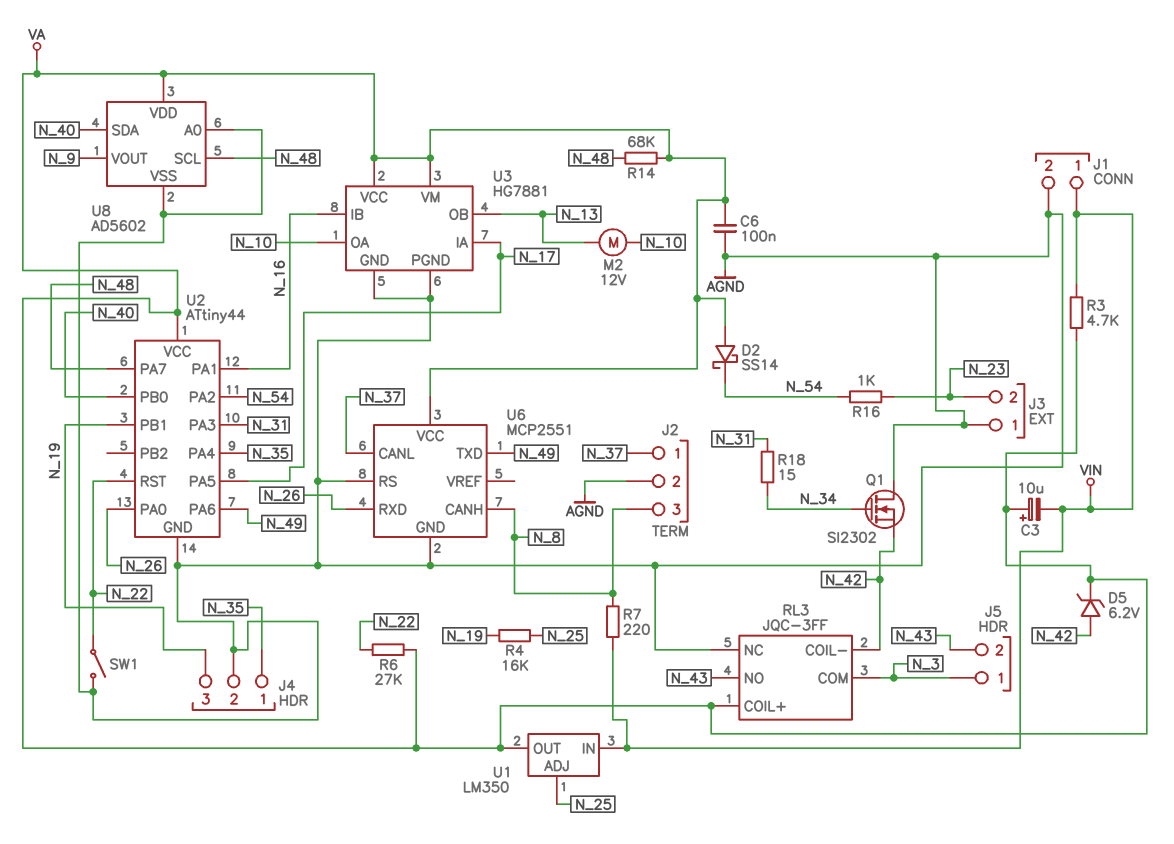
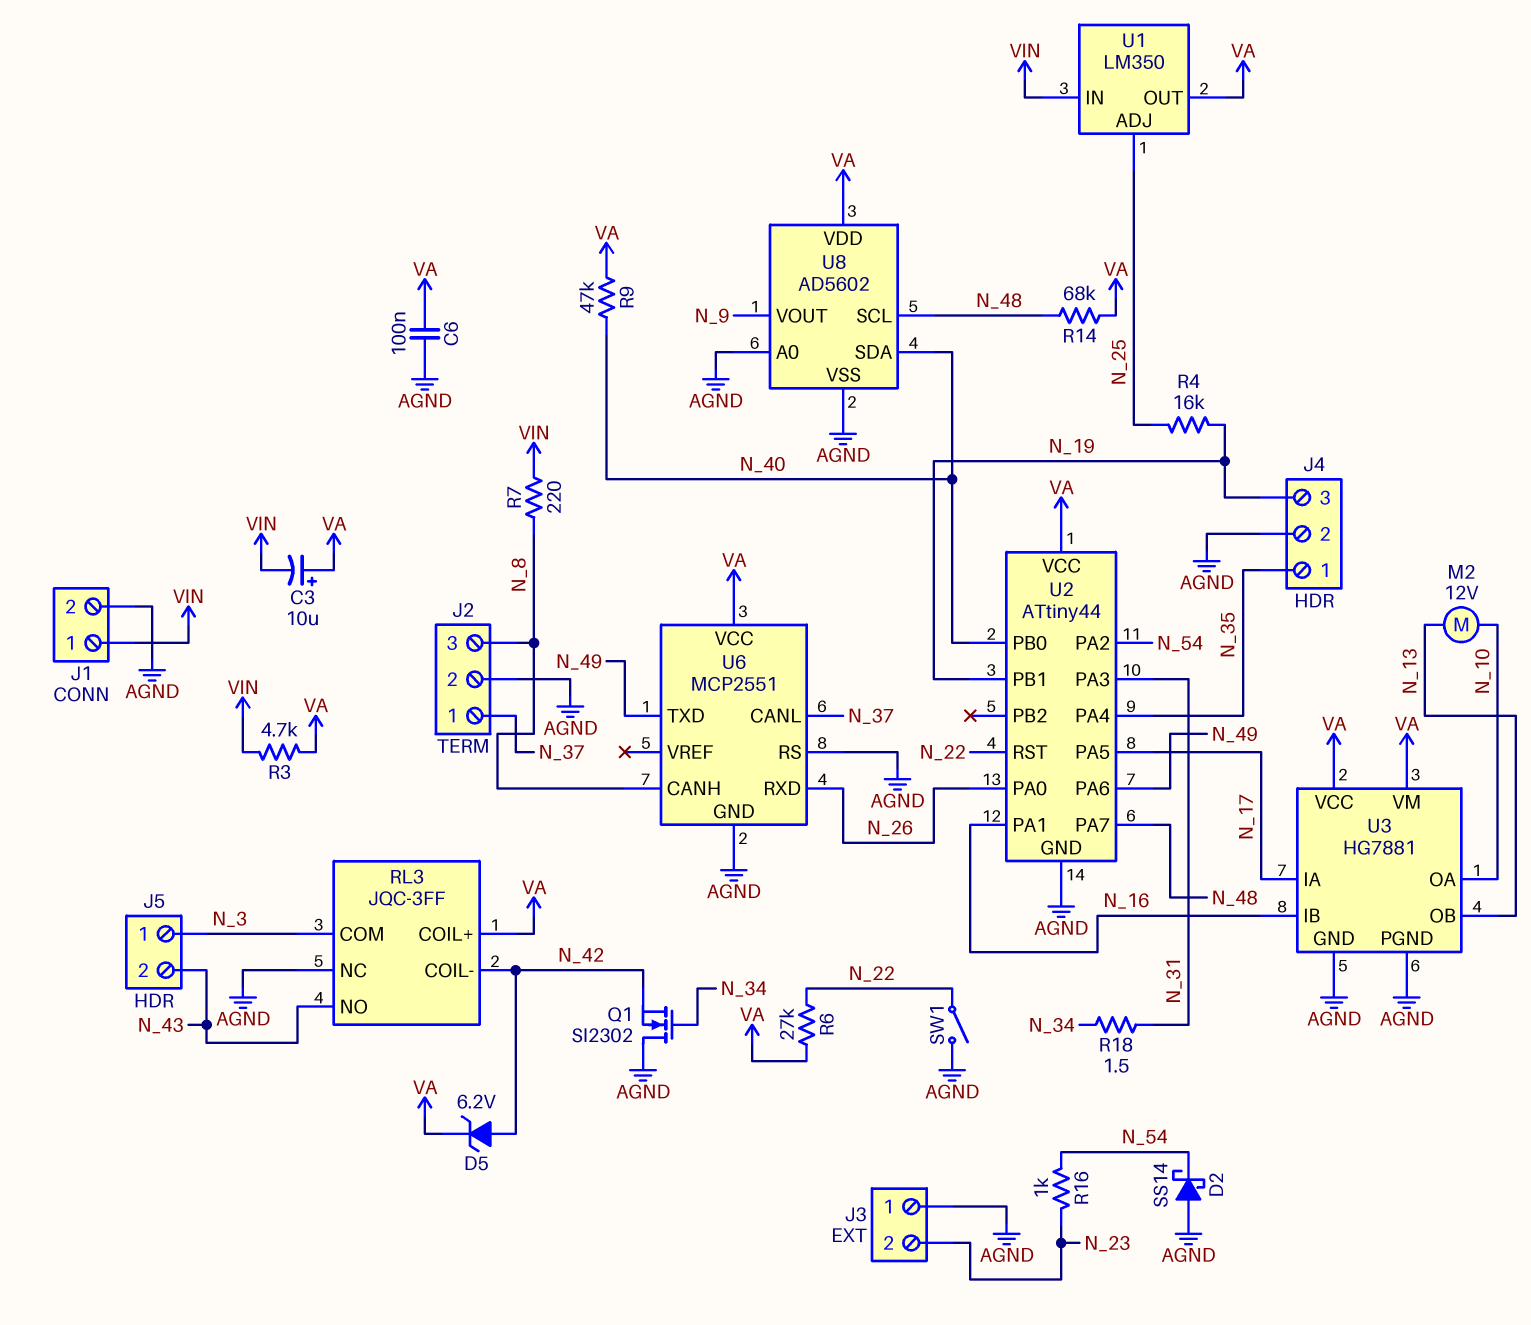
D2: schottky SS14 (A VA, K N_54) -> schottky SS14 (A AGND, K N_54)
R9: none -> 47k (N_40, VA)
R18: 15 (N_31, N_34) -> 1.5 (N_31, N_34)

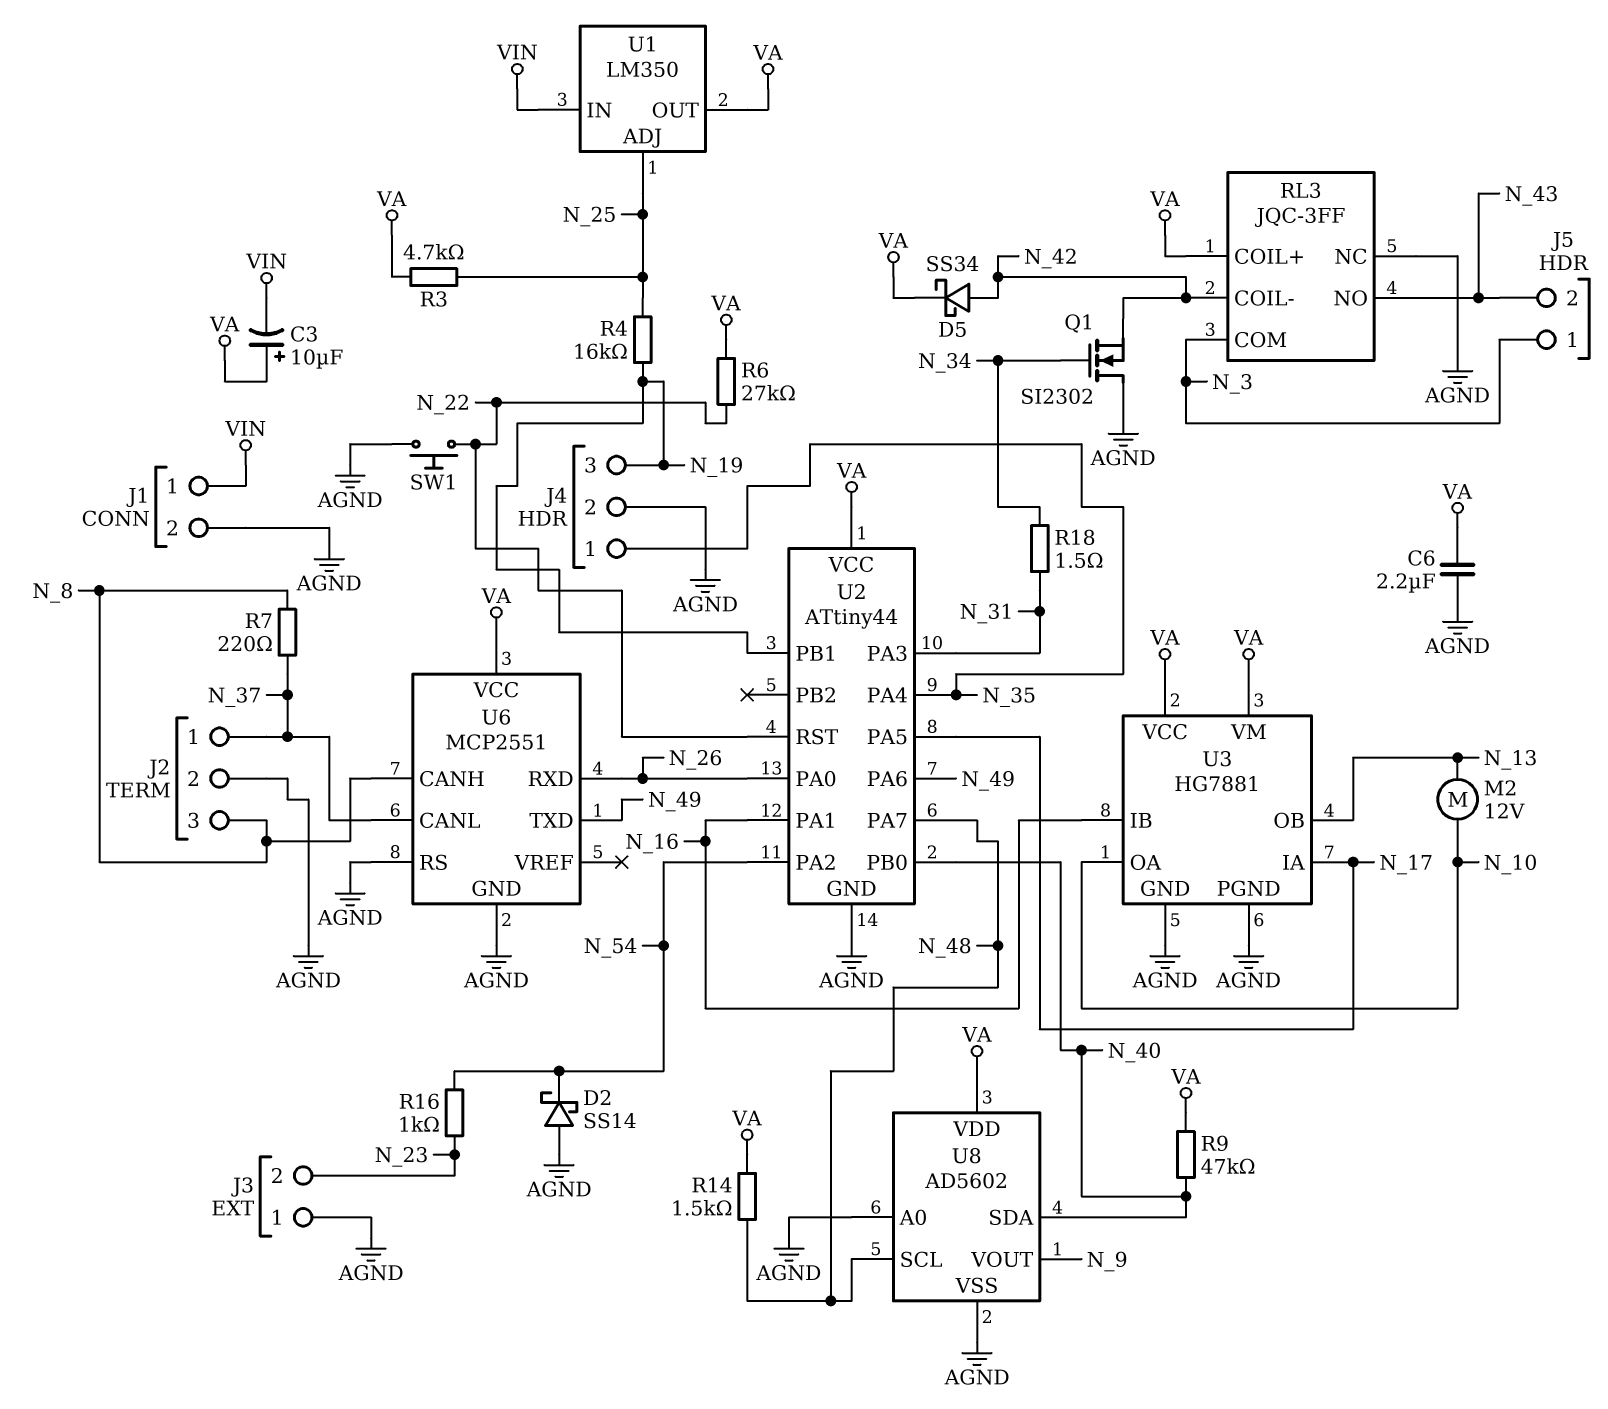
C6: 100nF (AGND, VA) -> 2.2uF (AGND, VA)
D5: zener 6.2V (A N_42, K VA) -> schottky SS34 (A N_42, K VA)
R3: 4.7k (VA, VIN) -> 4.7k (N_25, VA)
R7: 220 (N_8, VIN) -> 220 (N_8, N_37)
R14: 68k (N_48, VA) -> 1.5k (N_48, VA)
SW1: switch (AGND, N_22) -> button (AGND, N_22)

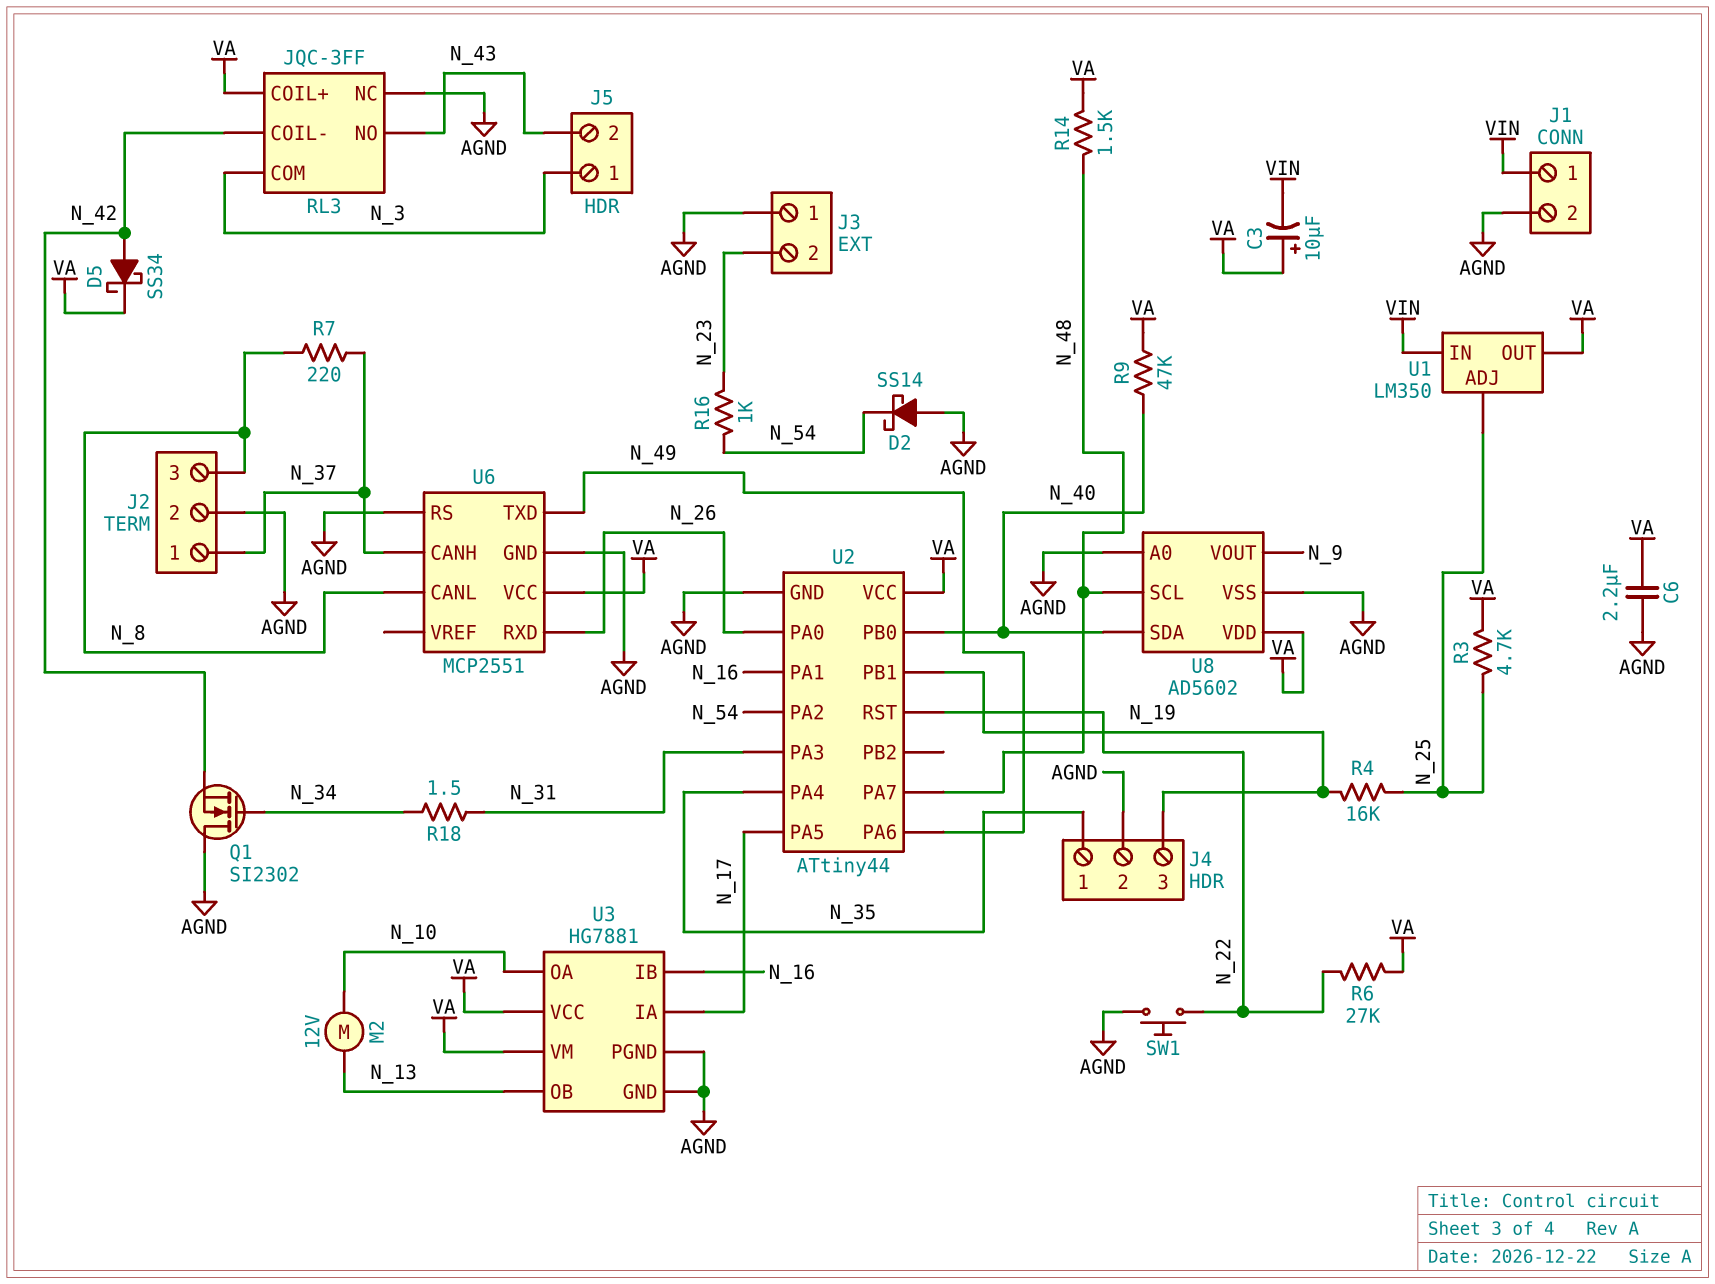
U6 pin CANH: N_8 -> N_37
U6 pin CANL: N_37 -> N_8

